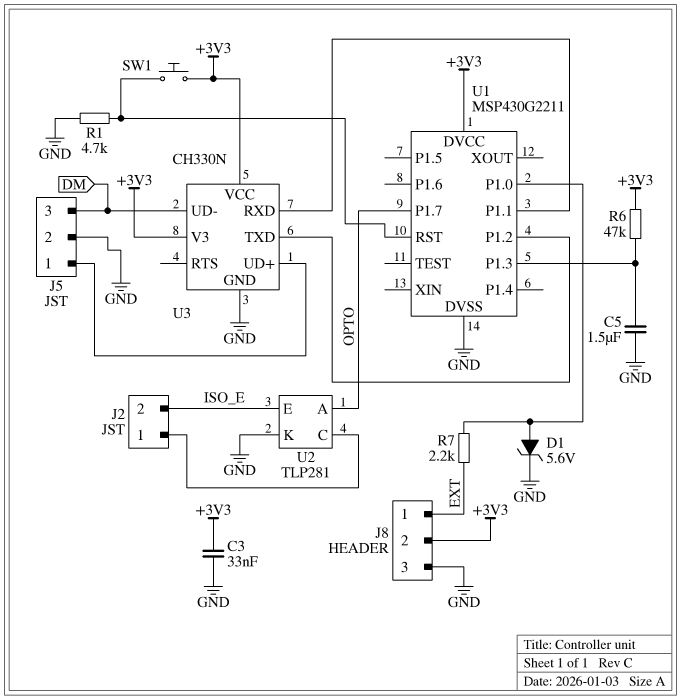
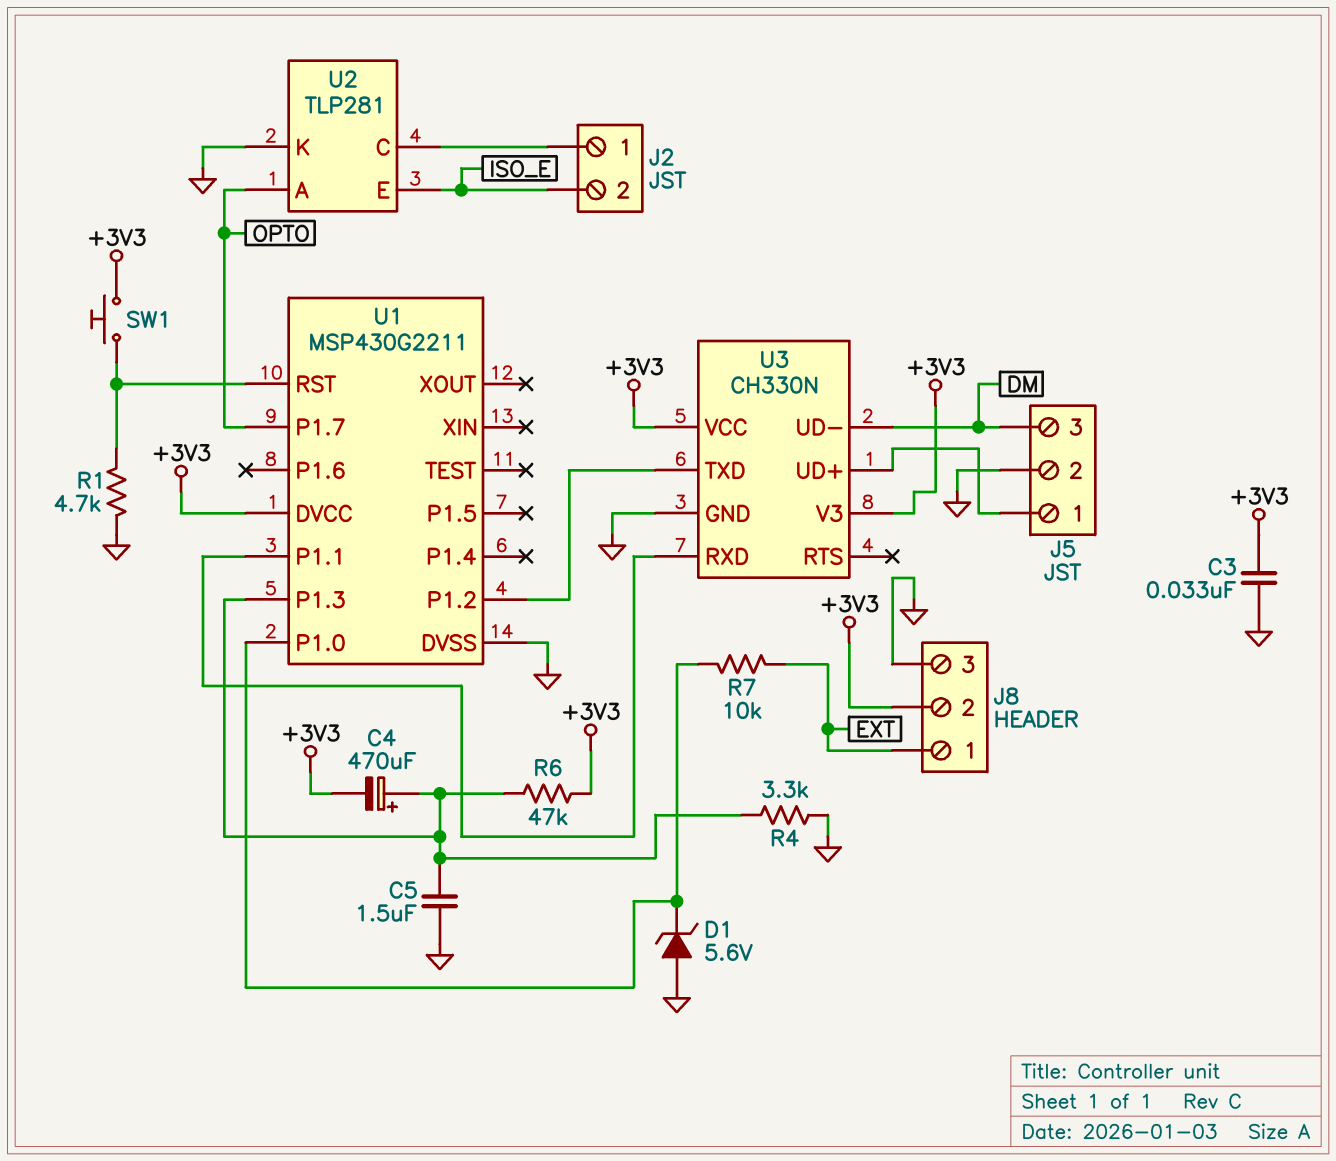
C4: none -> 470uF (plus U1/P1.3, minus +3V3)
D1: zener 5.6V (A U1/P1.0, K GND) -> zener 5.6V (A GND, K U1/P1.0)
R4: none -> 3.3k (GND, U1/P1.3)
R7: 2.2k (EXT, U1/P1.0) -> 10k (EXT, U1/P1.0)

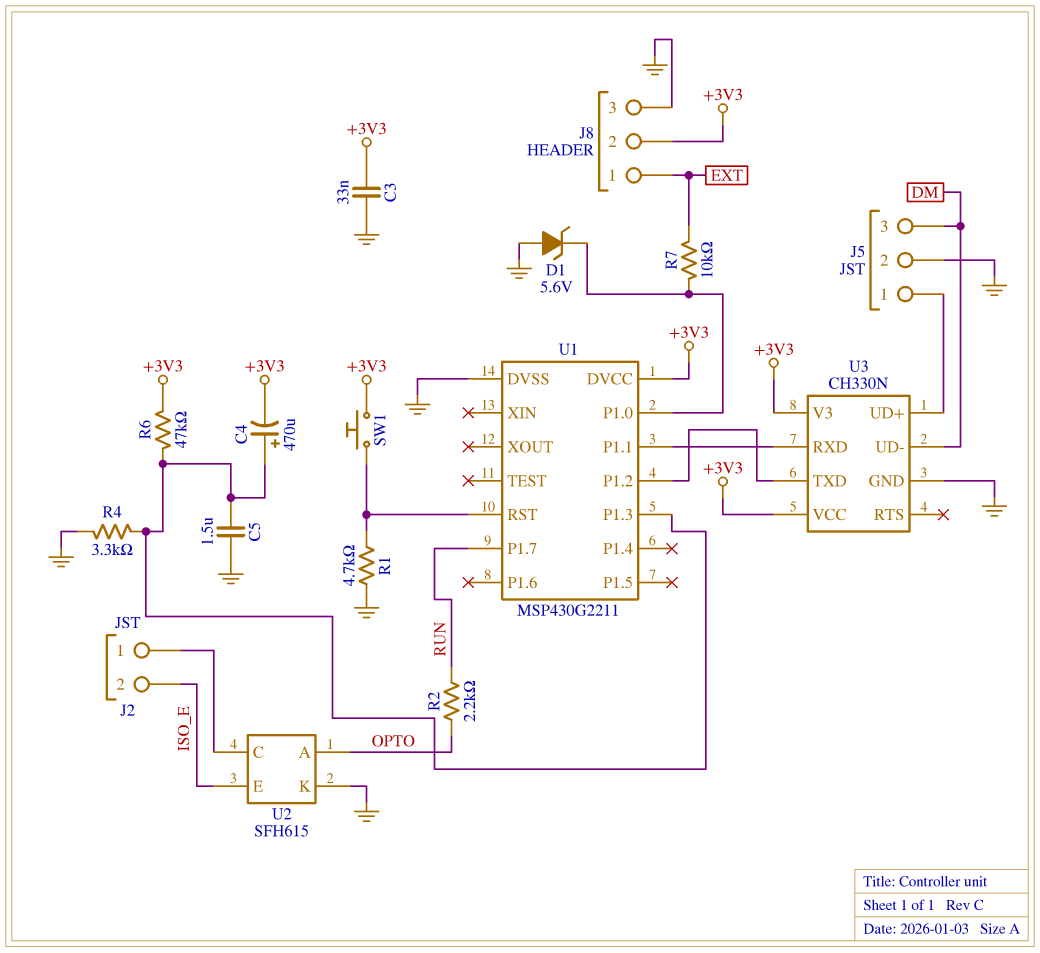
R2: none -> 2.2k (OPTO, RUN)
U1 pin P1.7: OPTO -> RUN
U2: TLP281 -> SFH615

